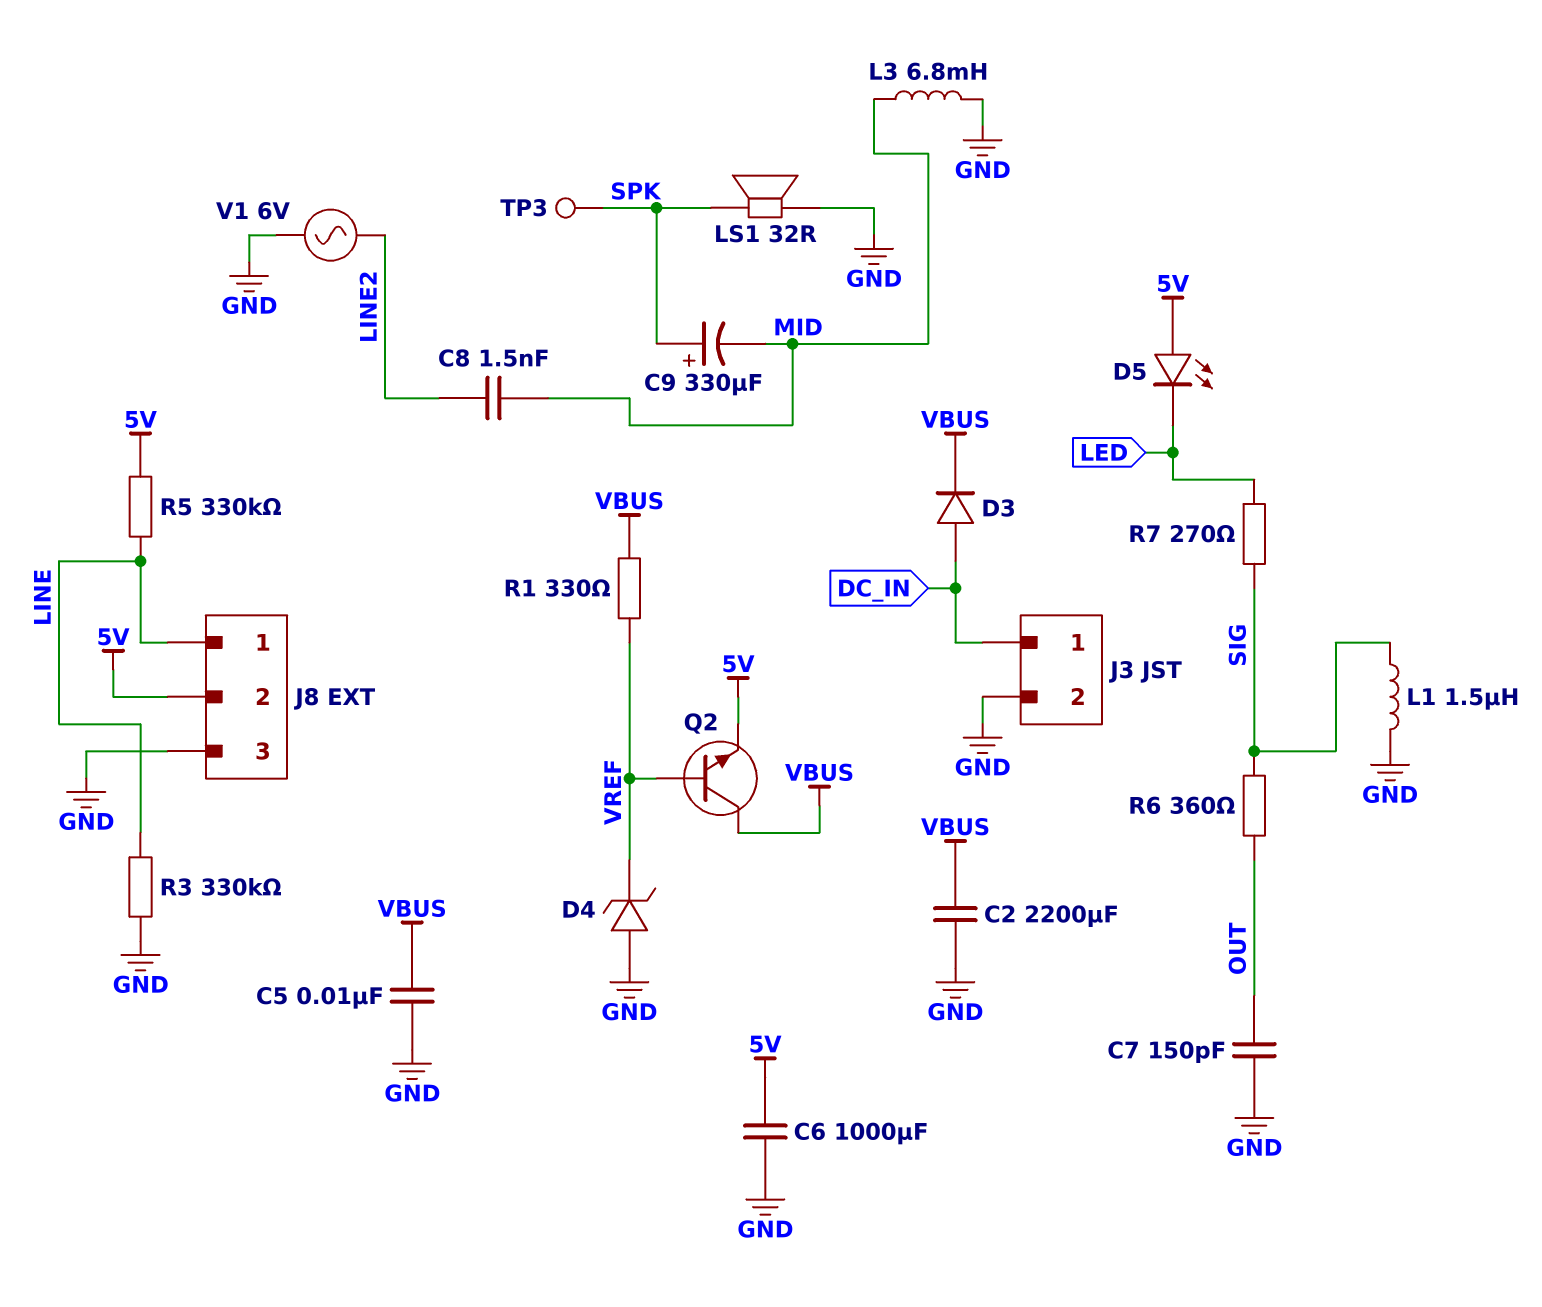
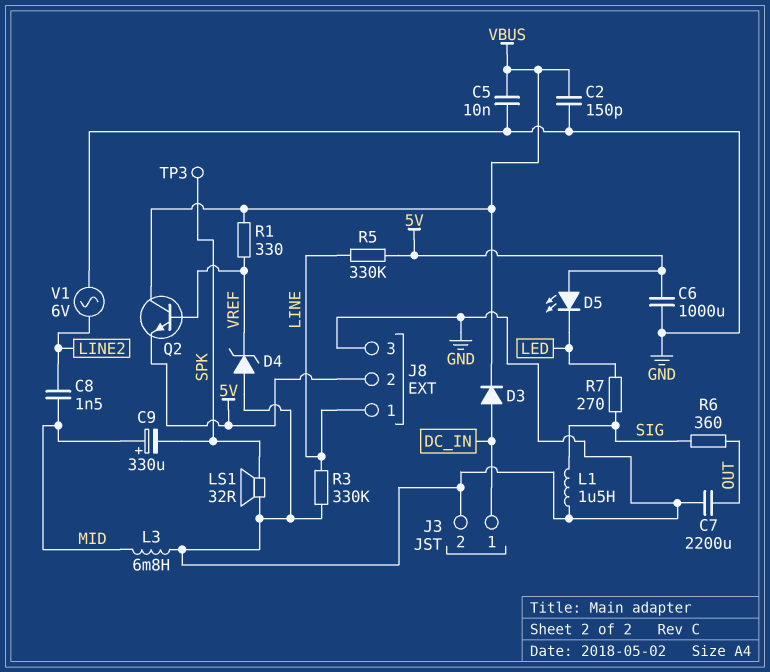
C2: 2200uF (GND, VBUS) -> 150pF (GND, VBUS)
C7: 150pF (GND, OUT) -> 2200uF (GND, OUT)
C9: 330uF (plus SPK, minus MID) -> 330uF (plus MID, minus SPK)

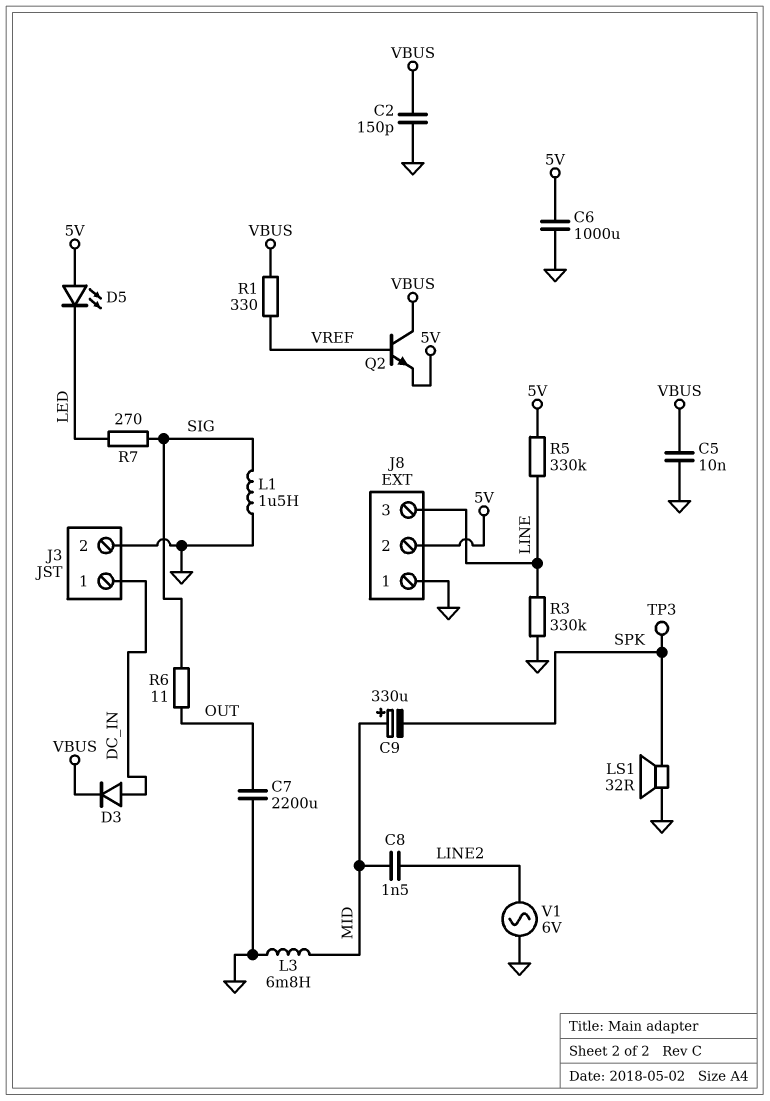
D4: zener (A GND, K VREF) -> none
J8 pin 1: LINE -> GND
J8 pin 3: GND -> LINE
R6: 360 (OUT, SIG) -> 11 (OUT, SIG)

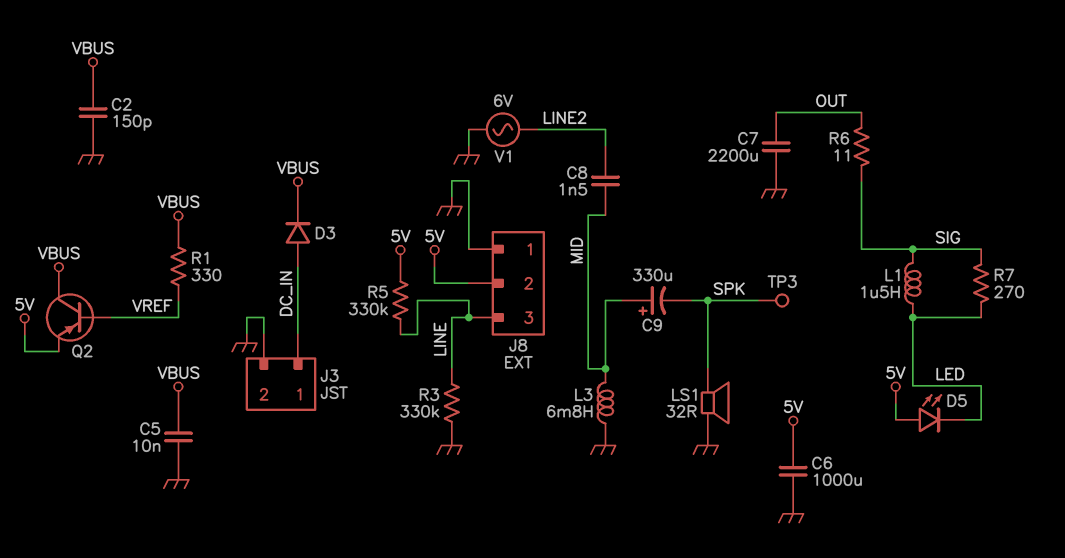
L1: 1.5uH (GND, SIG) -> 1.5uH (LED, SIG)
Q2: NPN (B VREF, C VBUS, E 5V) -> PNP (B VREF, C VBUS, E 5V)

